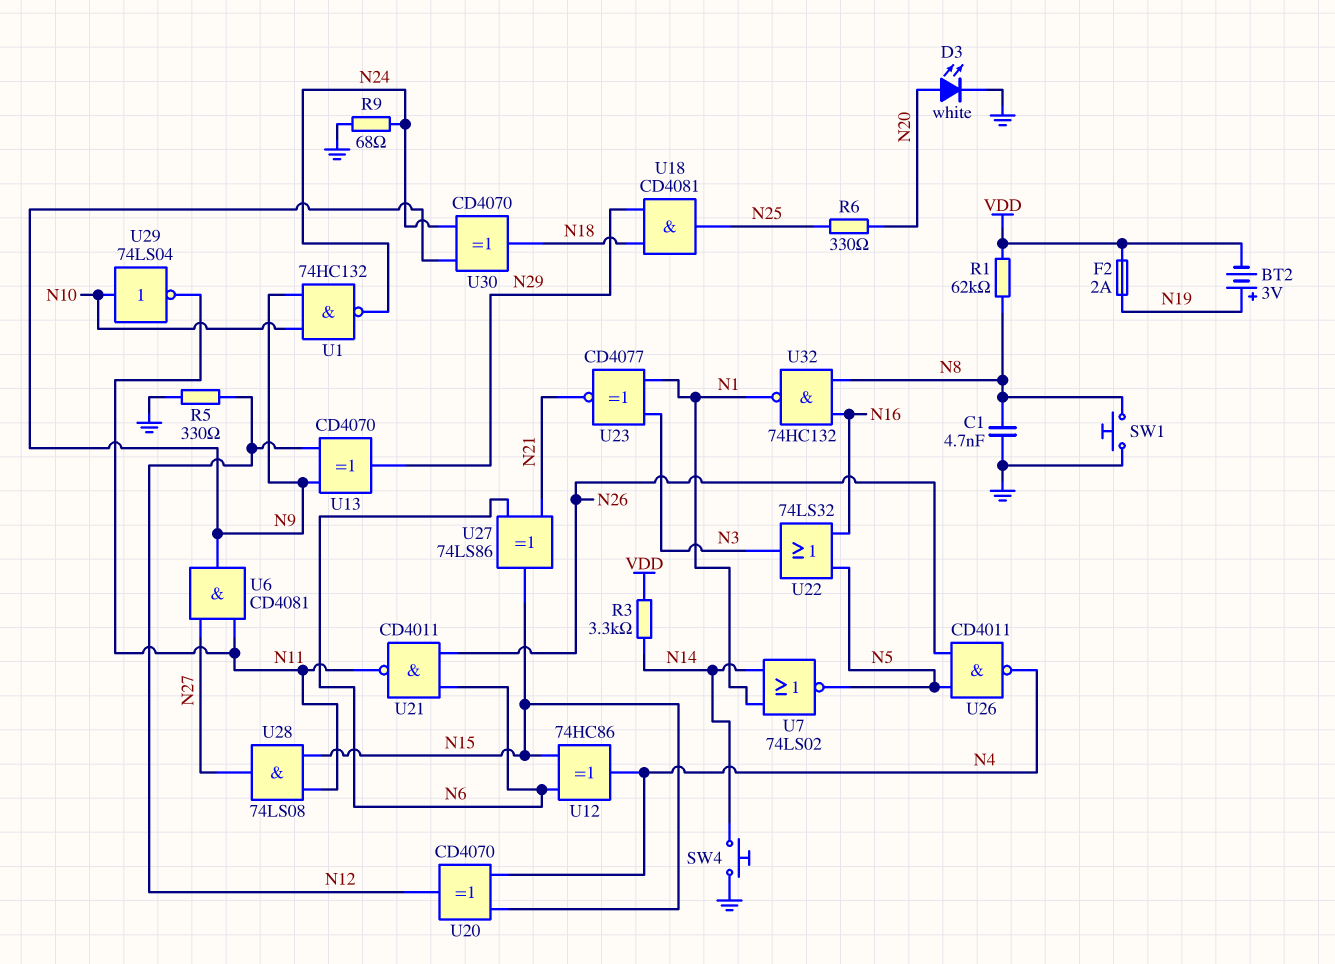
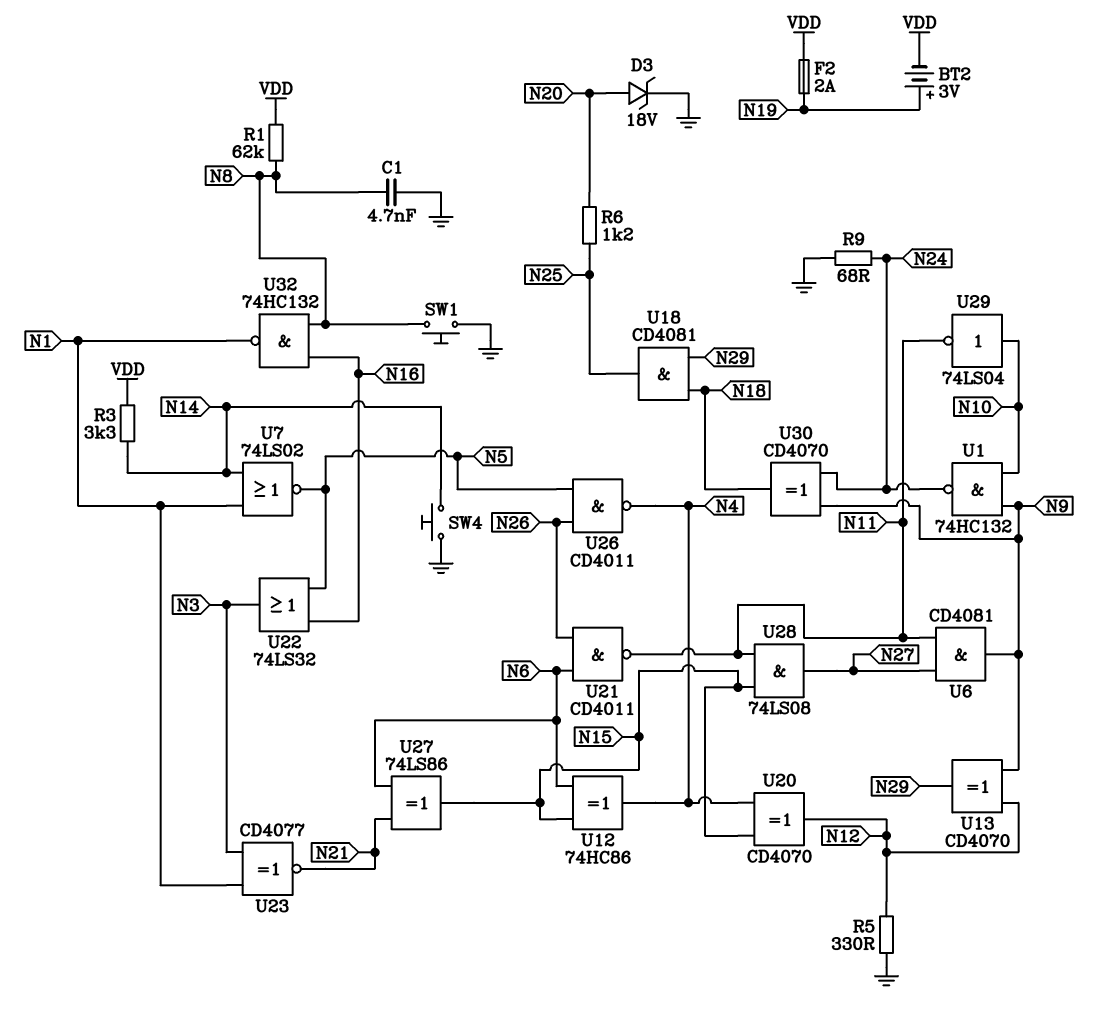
D3: LED white (A N20, K GND) -> zener 18V (A N20, K GND)
R6: 330 (N20, N25) -> 1.2k (N20, N25)

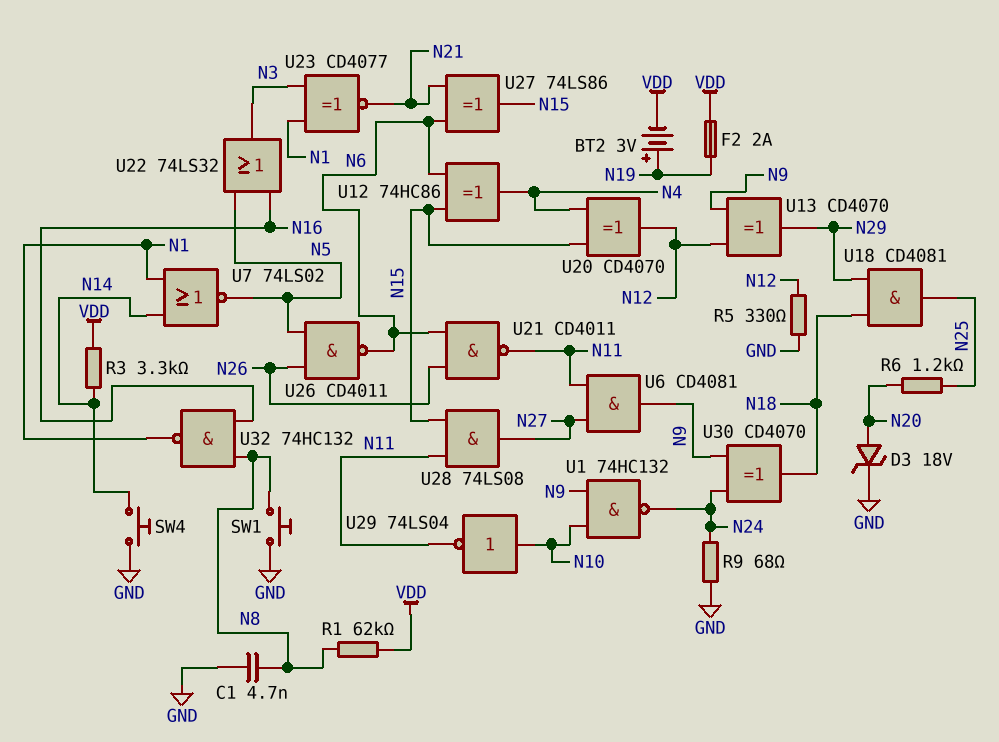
U26: NAND CD4011 (in N5, in N26, out N4) -> NAND CD4011 (in N5, in N26, out N6)

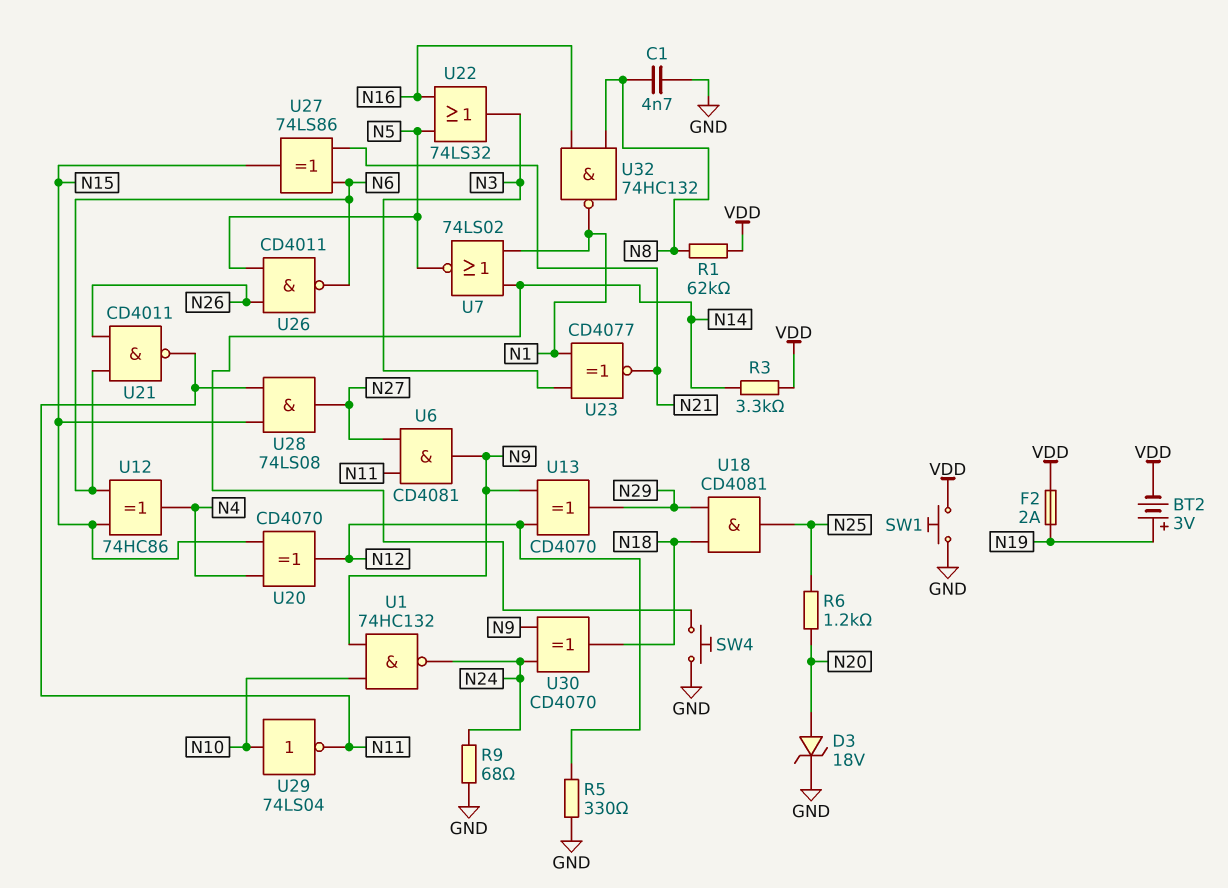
SW1: button (GND, N8) -> button (GND, VDD)

